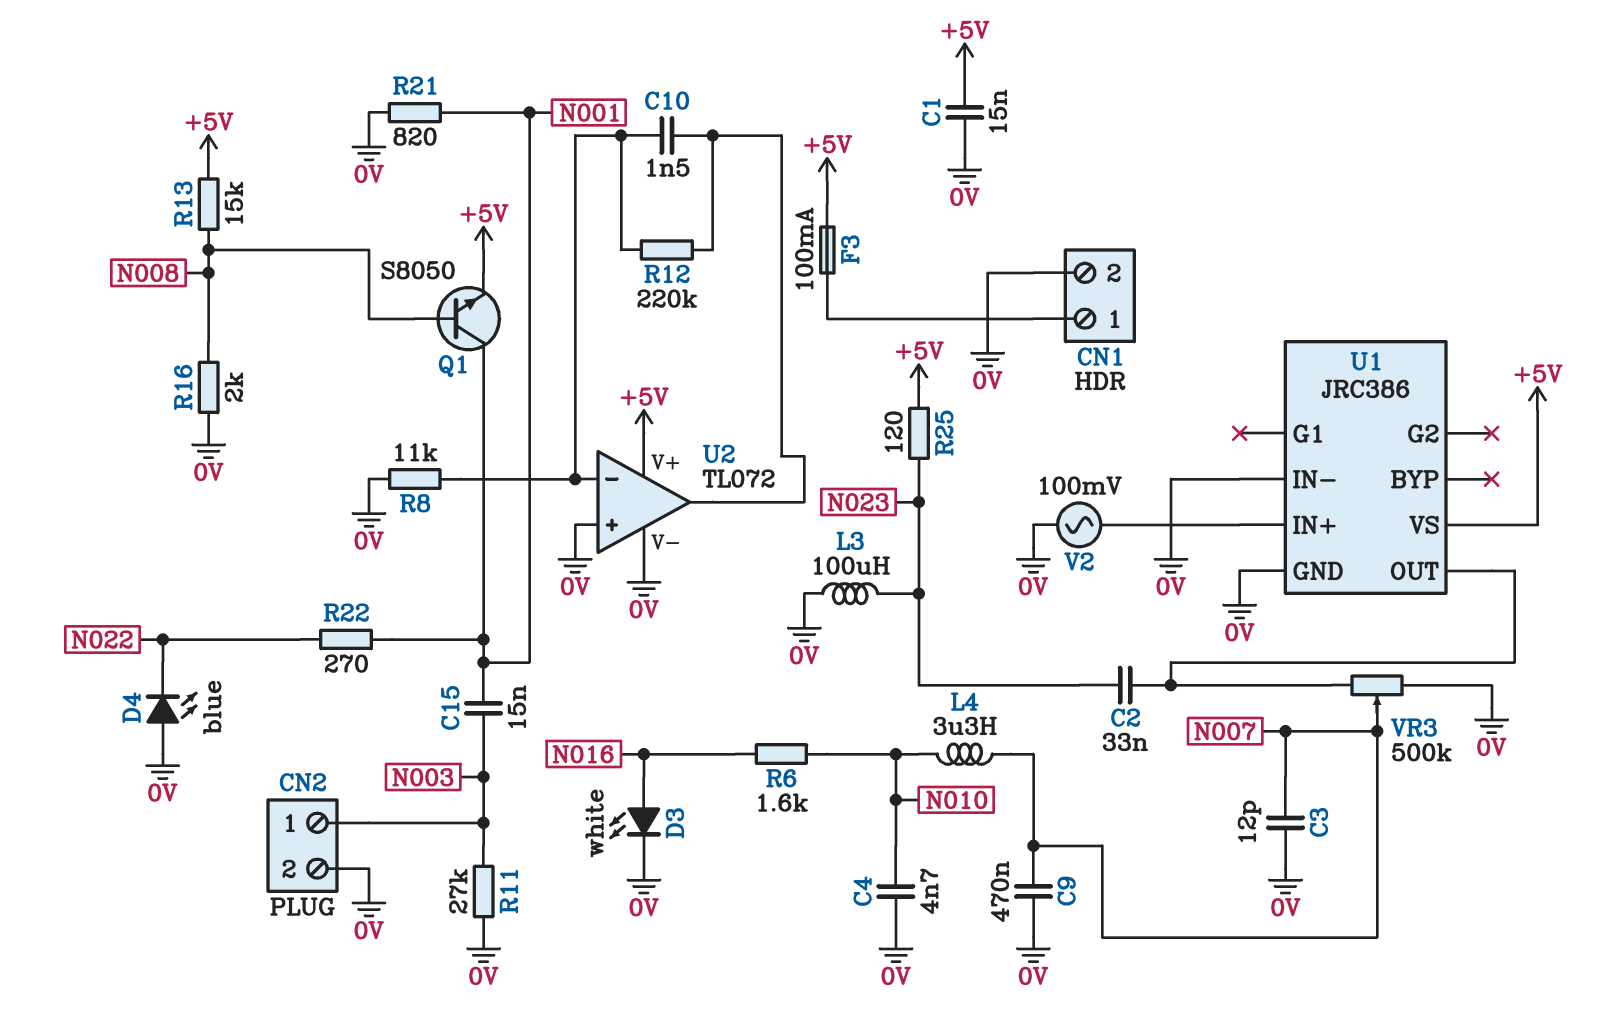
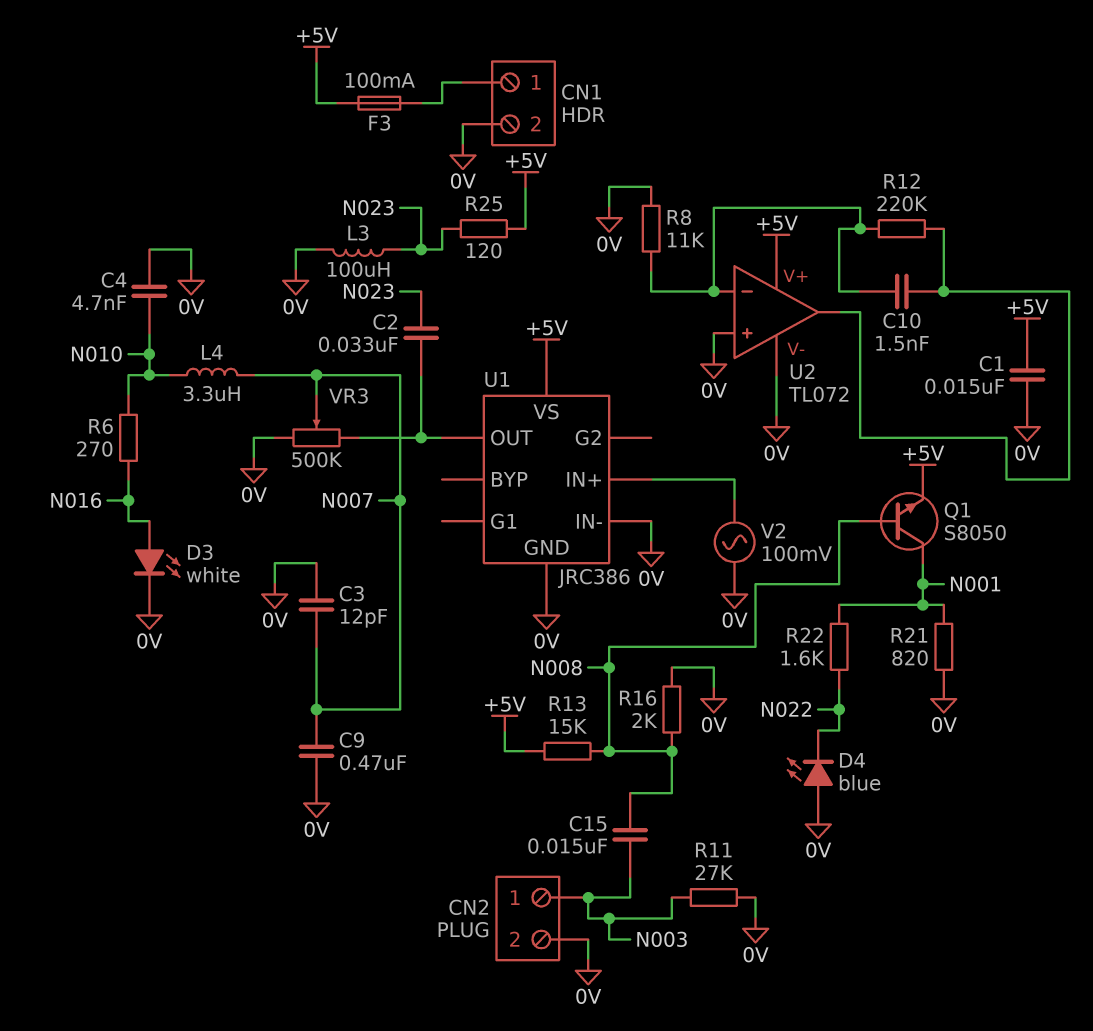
C15: 15nF (N001, N003) -> 15nF (N003, N008)
R6: 1.6k (N010, N016) -> 270 (N010, N016)
R22: 270 (N001, N022) -> 1.6k (N001, N022)

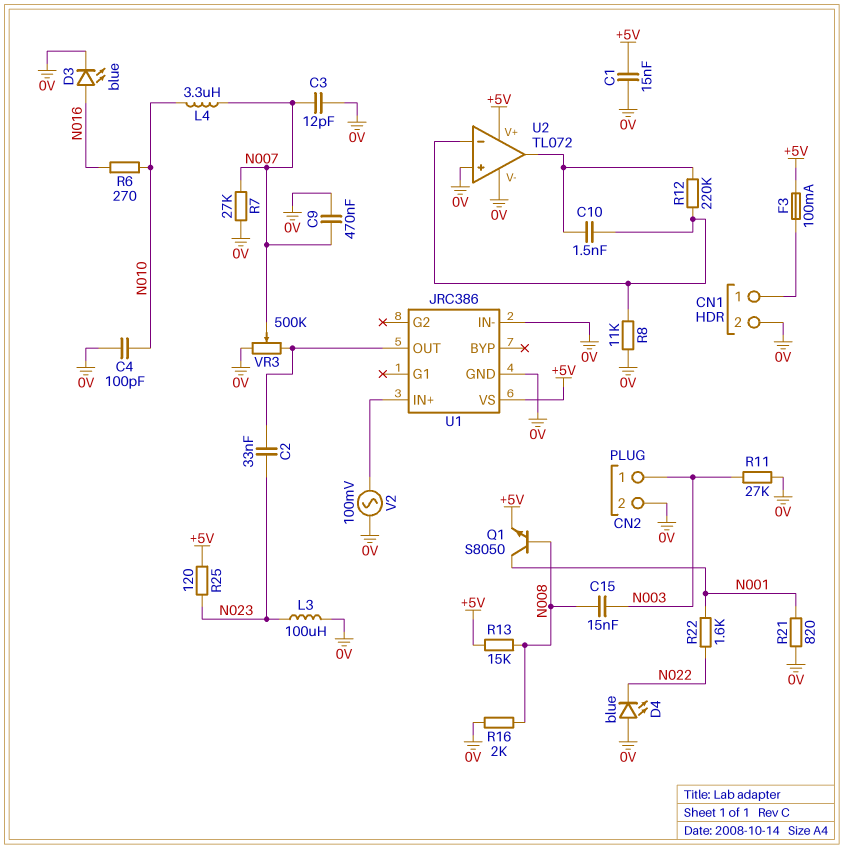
C4: 4.7nF (0V, N010) -> 100pF (0V, N010)
D3: LED white (A N016, K 0V) -> LED blue (A N016, K 0V)
R7: none -> 27k (0V, N007)

